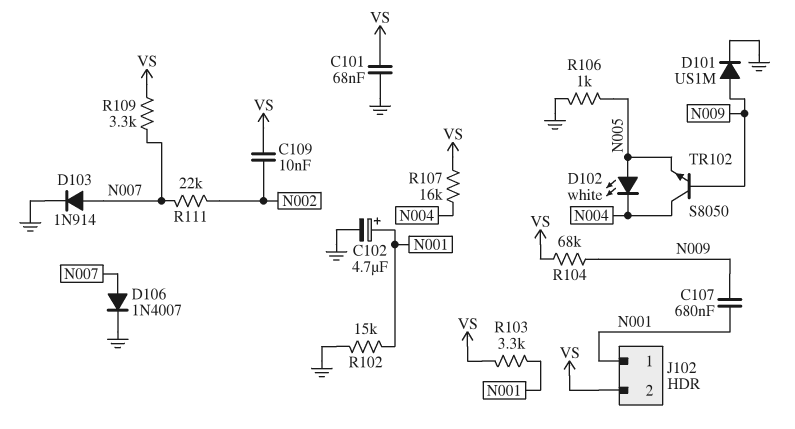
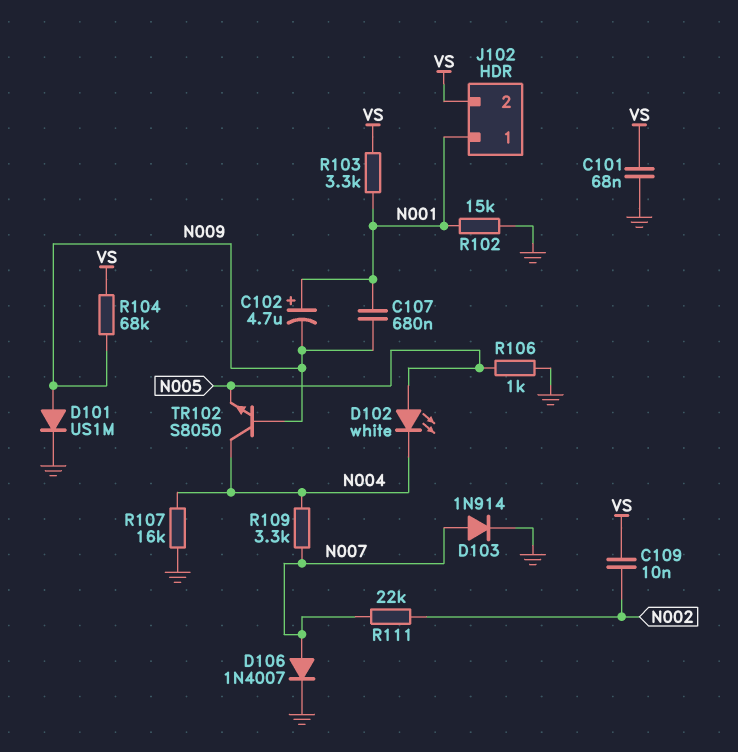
C102: 4.7uF (plus N001, minus GND) -> 4.7uF (plus N001, minus N009)
R107: 16k (N004, VS) -> 16k (GND, N004)
R109: 3.3k (N007, VS) -> 3.3k (N004, N007)

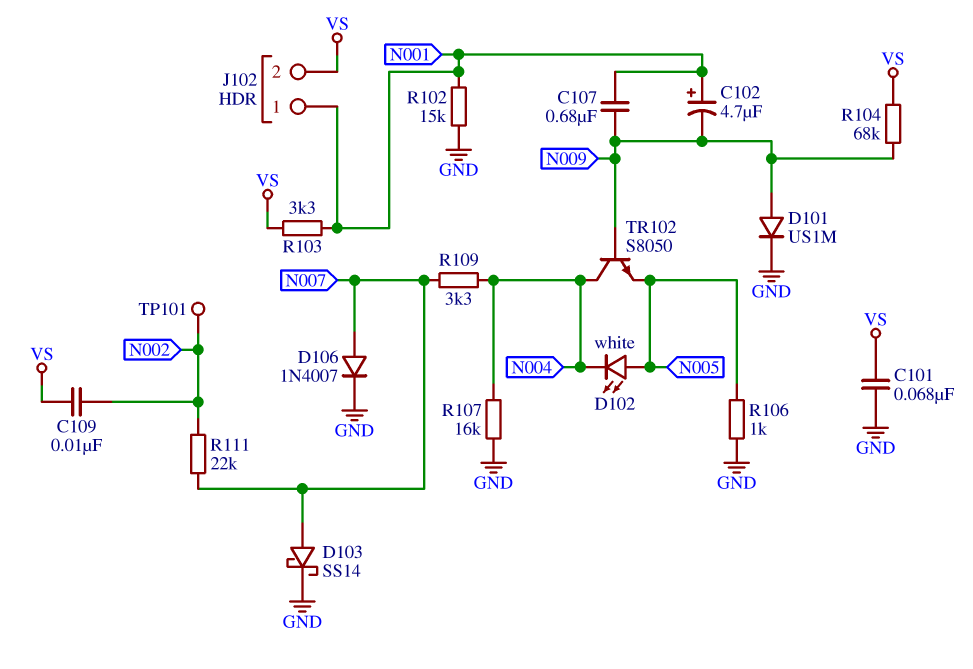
D103: diode 1N914 (A N007, K GND) -> schottky SS14 (A N007, K GND)
TP101: none -> test point (N002)

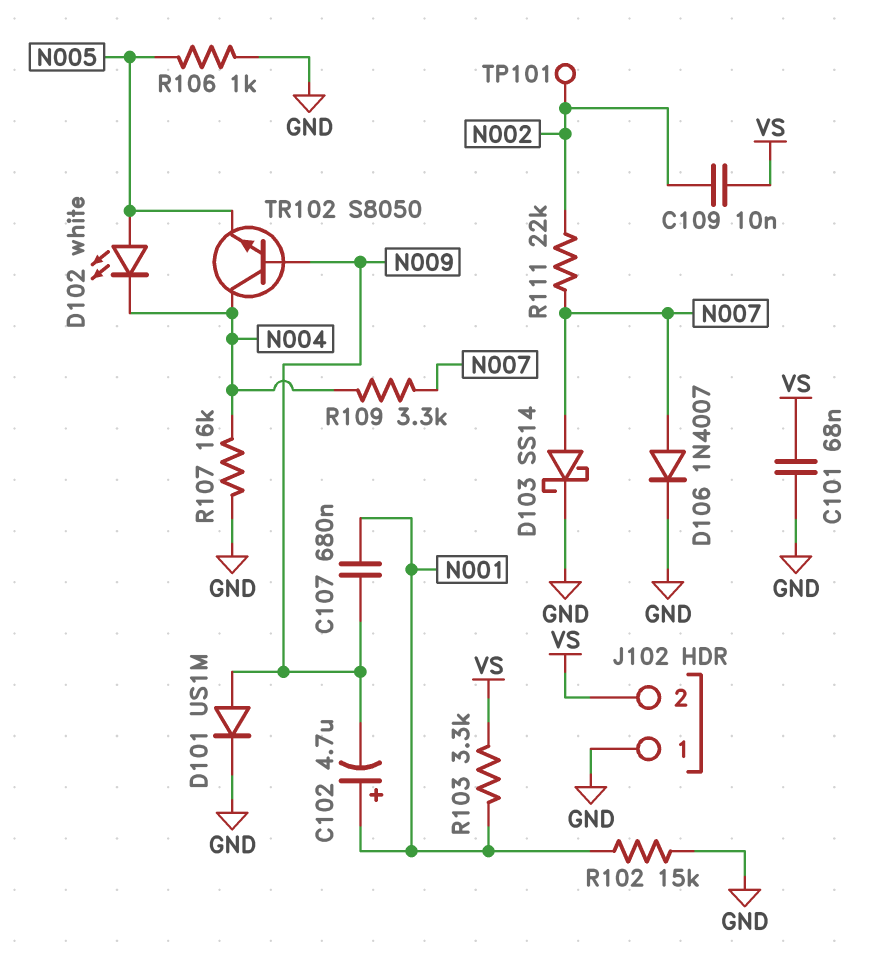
J102 pin 1: N001 -> GND
R104: 68k (N009, VS) -> none

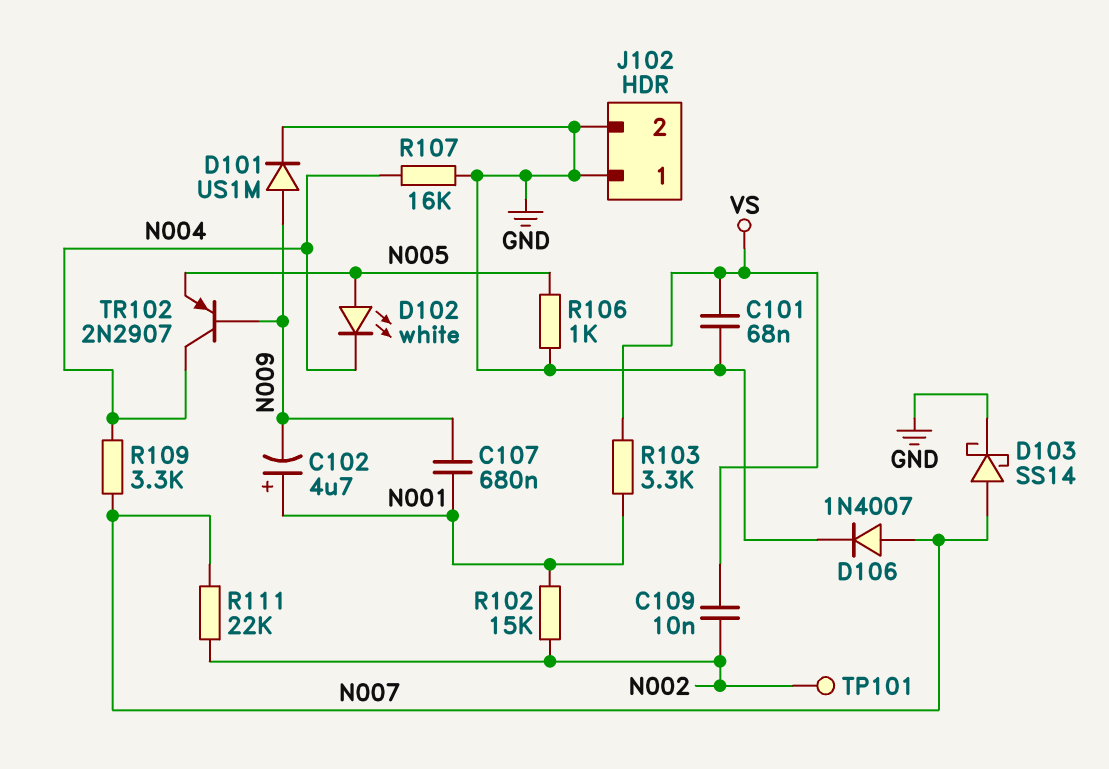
J102 pin 2: VS -> GND
R102: 15k (GND, N001) -> 15k (N001, N002)
TR102: NPN S8050 (B N009, C N004, E N005) -> PNP 2N2907 (B N009, C N004, E N005)

